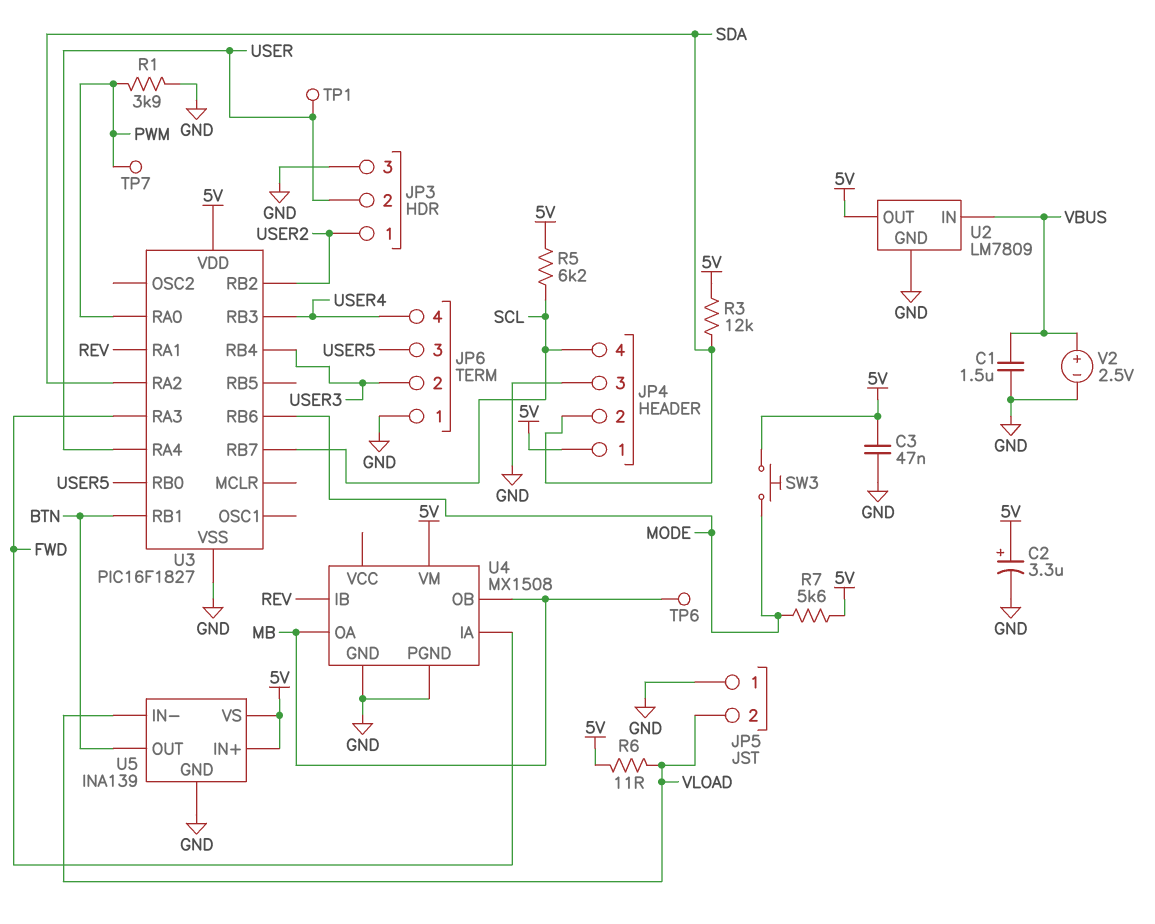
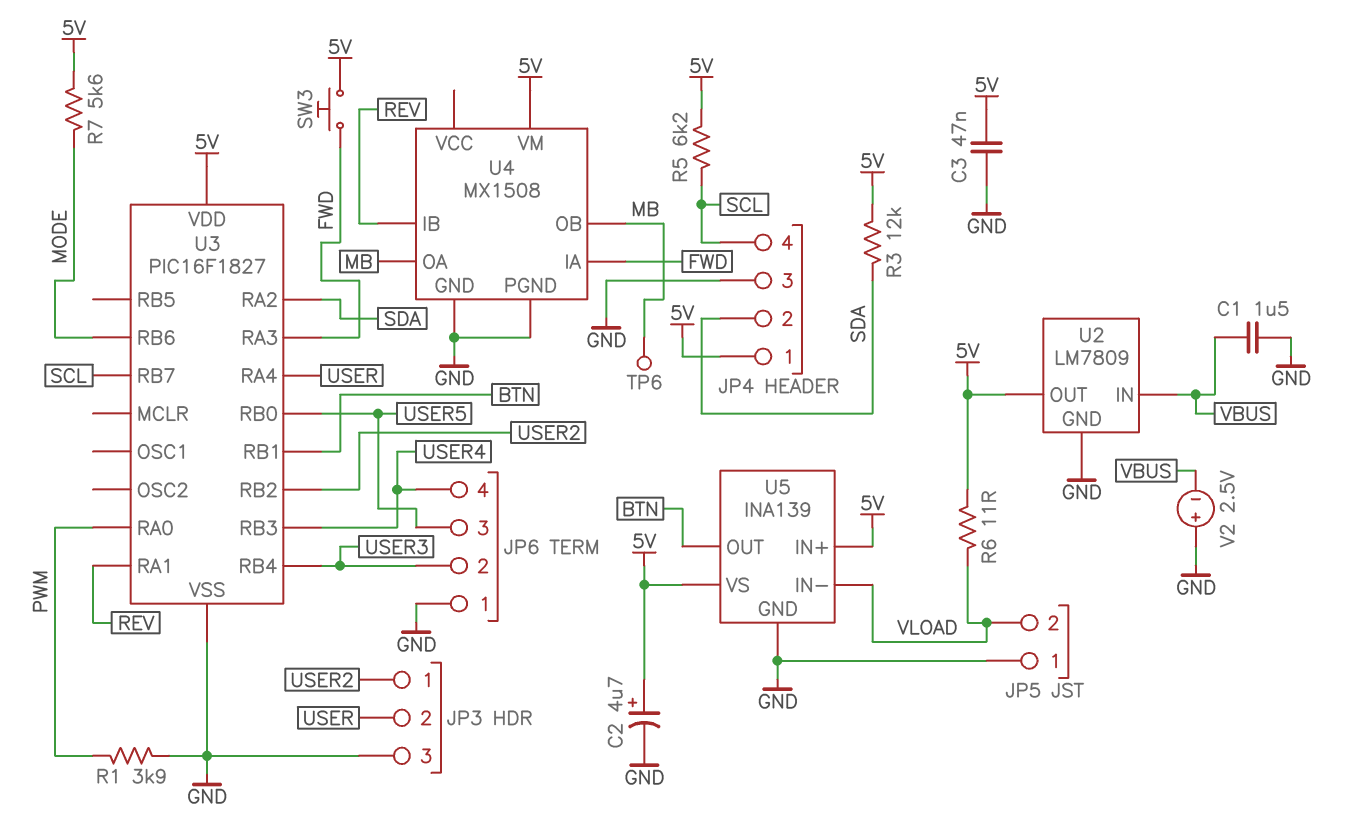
C2: 3.3uF (plus 5V, minus GND) -> 4.7uF (plus 5V, minus GND)
SW3: button (5V, MODE) -> button (5V, FWD)
TP1: test point (USER) -> none
TP7: test point (PWM) -> none
V2: 2.5V (plus VBUS, minus GND) -> 2.5V (plus GND, minus VBUS)

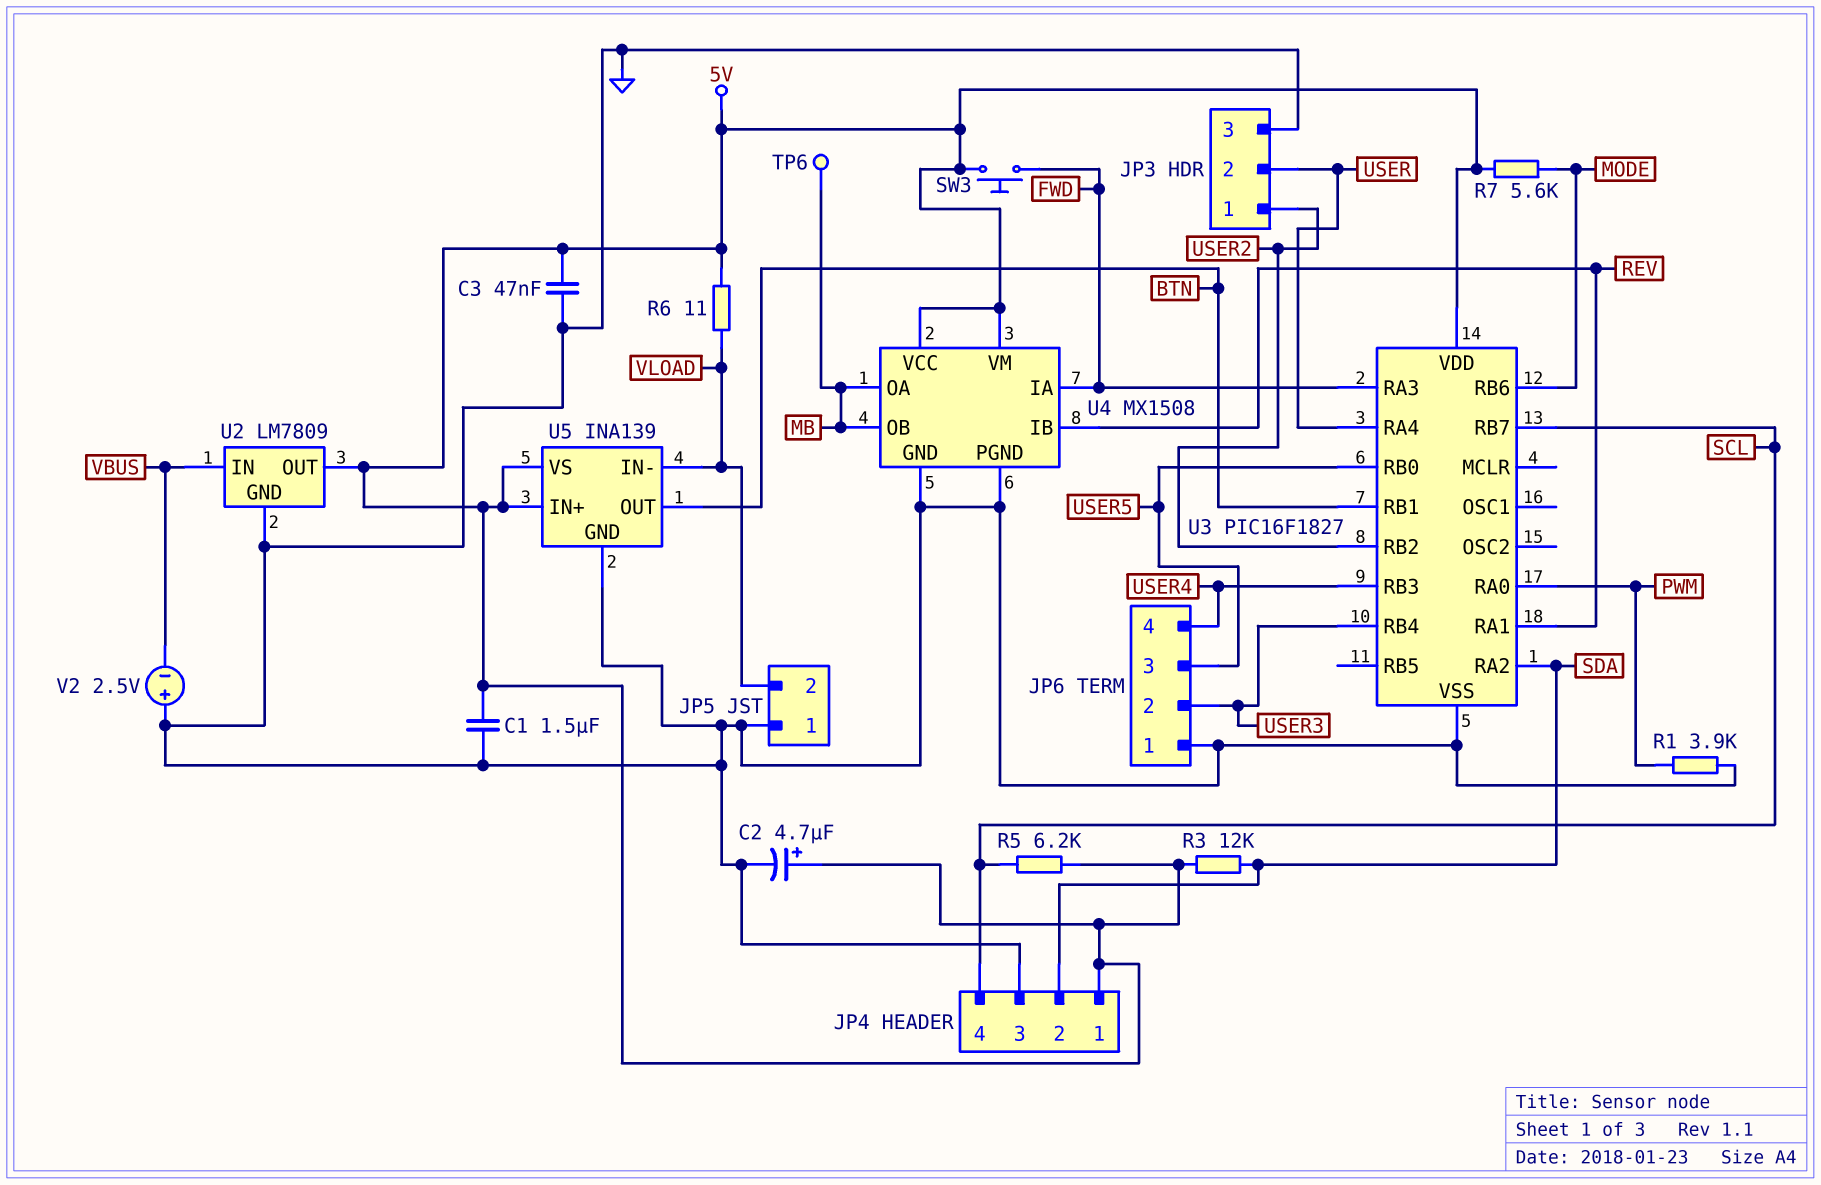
C1: 1.5uF (GND, VBUS) -> 1.5uF (5V, GND)
U4 pin VCC: none -> 5V

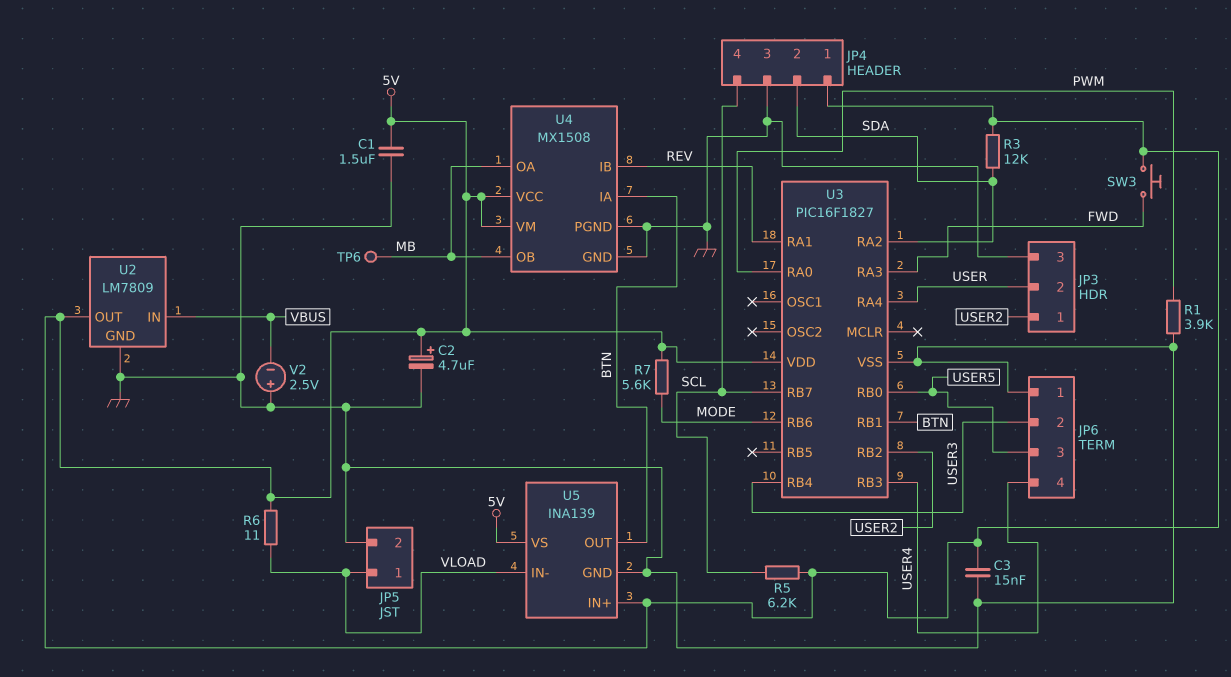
C3: 47nF (5V, GND) -> 15nF (5V, GND)
JP5 pin 1: GND -> VLOAD
JP5 pin 2: VLOAD -> GND
U4 pin IA: FWD -> BTN

